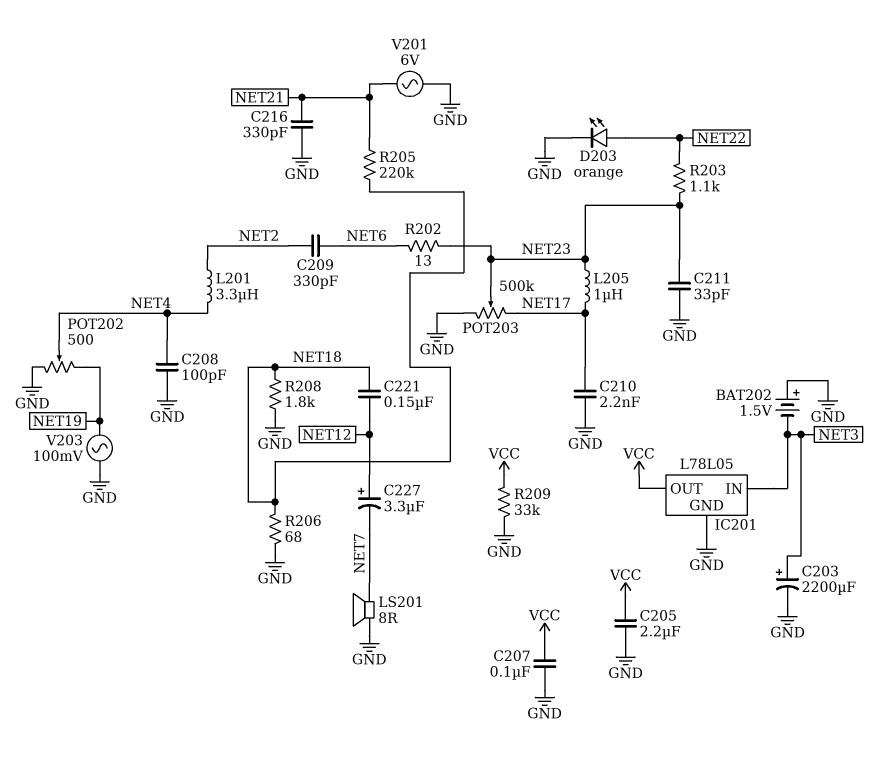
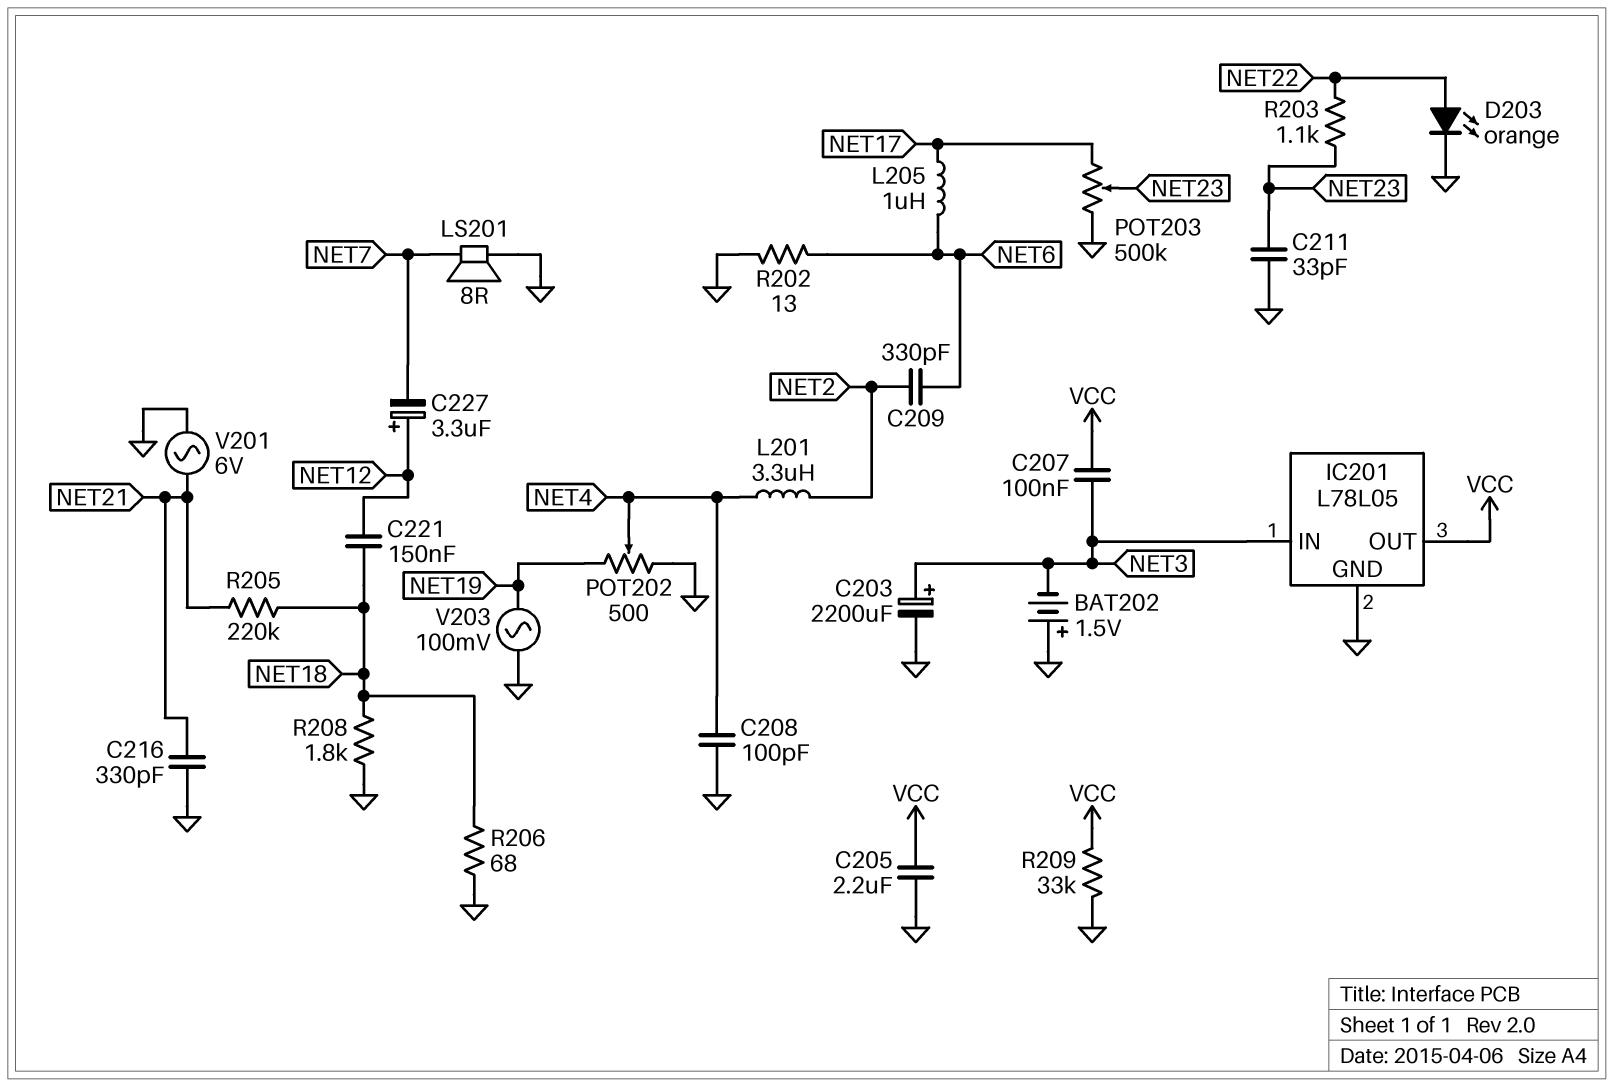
C207: 100nF (GND, VCC) -> 100nF (NET3, VCC)
C210: 2.2nF (GND, NET17) -> none
L205: 1uH (NET17, NET23) -> 1uH (NET6, NET17)
R202: 13 (NET6, NET23) -> 13 (GND, NET6)

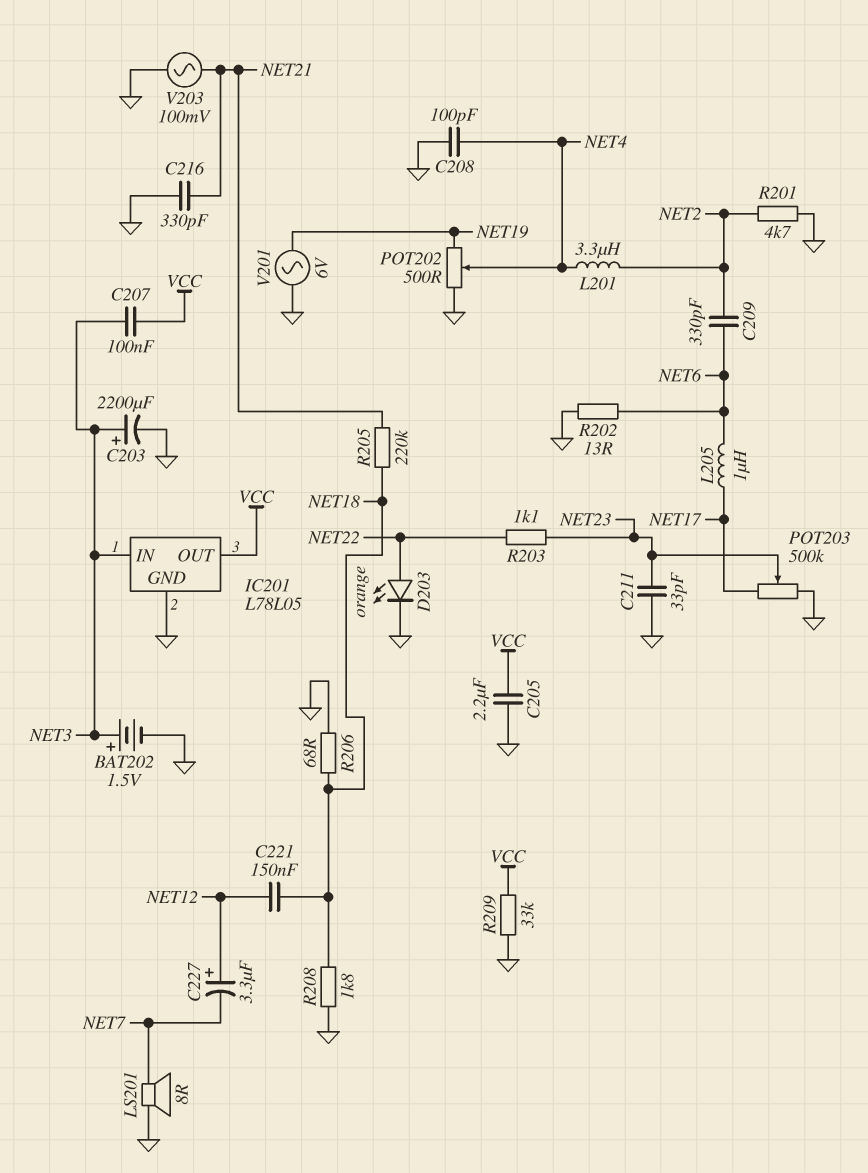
BAT202: 1.5V (plus GND, minus NET3) -> 1.5V (plus NET3, minus GND)
R201: none -> 4.7k (GND, NET2)
V201: AC 6V (GND, NET21) -> AC 6V (GND, NET19)
V203: AC 100mV (GND, NET19) -> AC 100mV (GND, NET21)

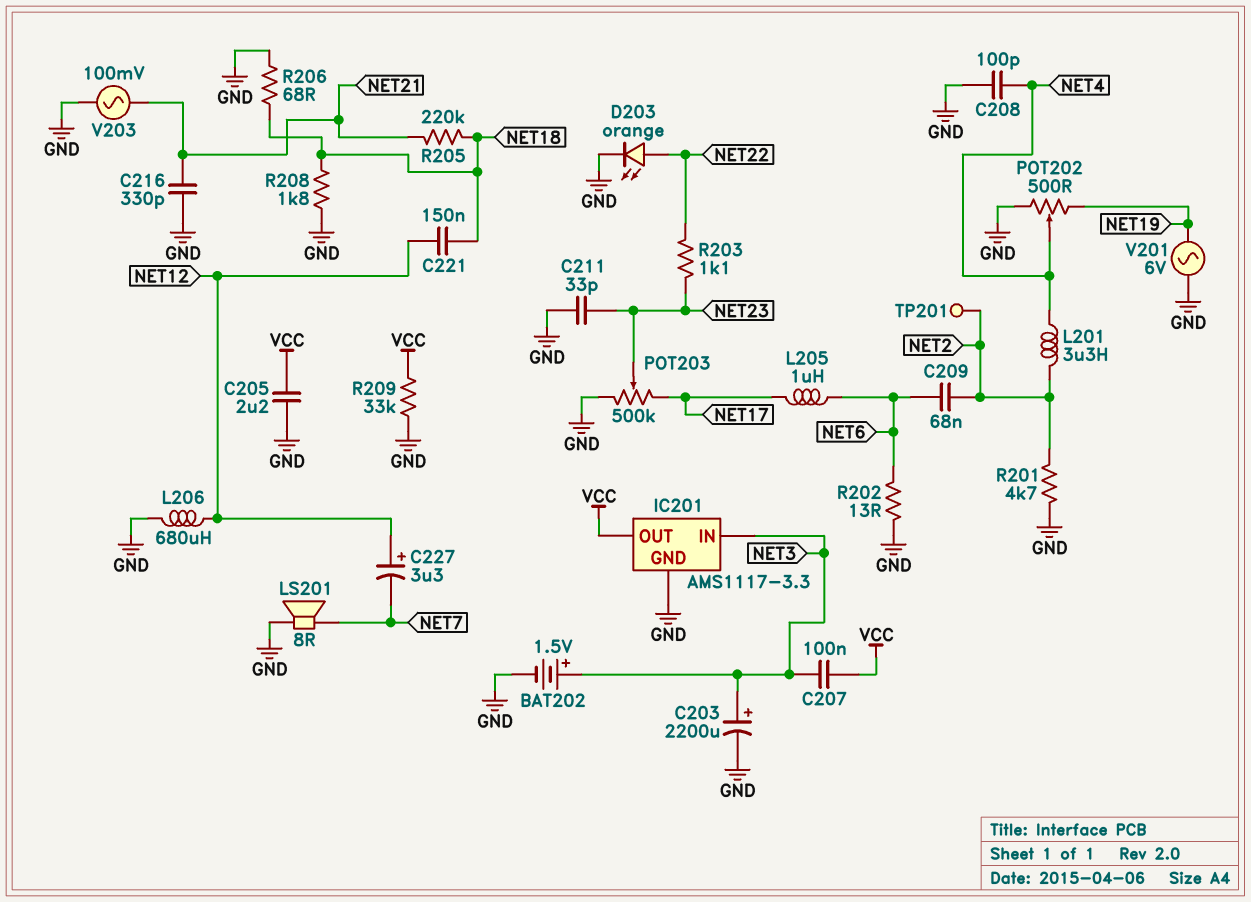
C209: 330pF (NET2, NET6) -> 68nF (NET2, NET6)
IC201: L78L05 -> AMS1117-3.3
L206: none -> 680uH (GND, NET12)
TP201: none -> test point (NET2)

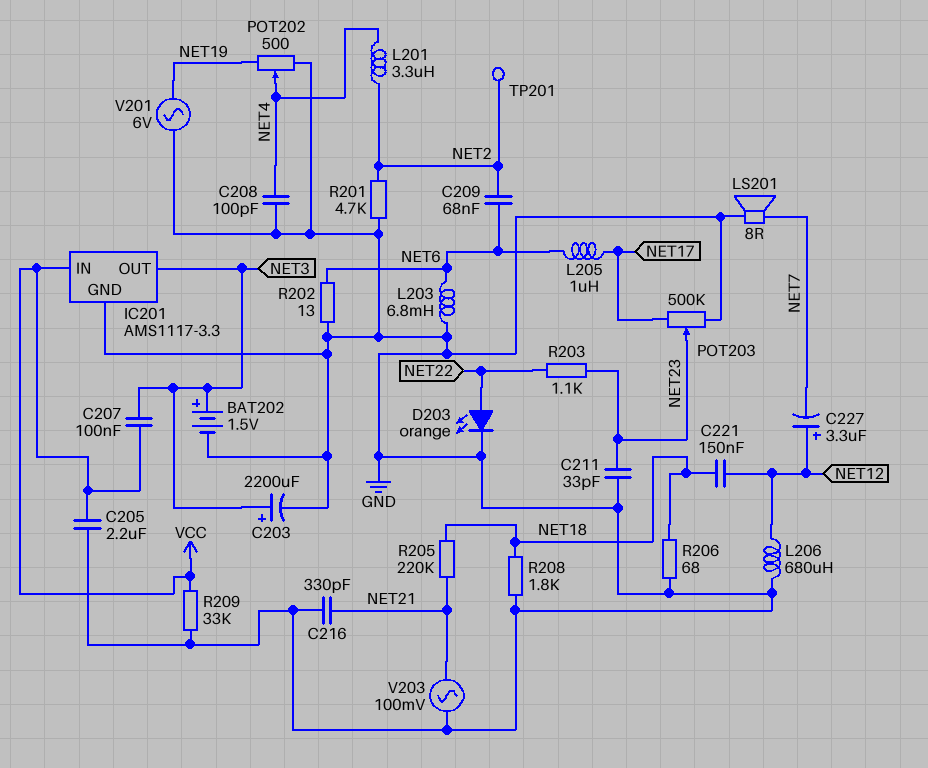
IC201 pin IN: NET3 -> VCC
IC201 pin OUT: VCC -> NET3
L203: none -> 6.8mH (GND, NET6)

